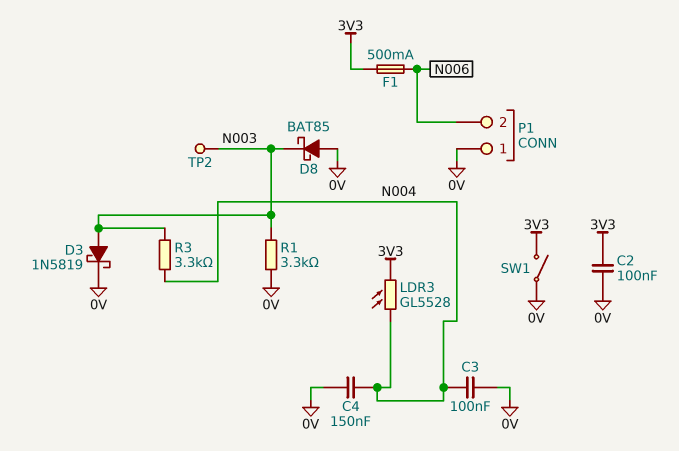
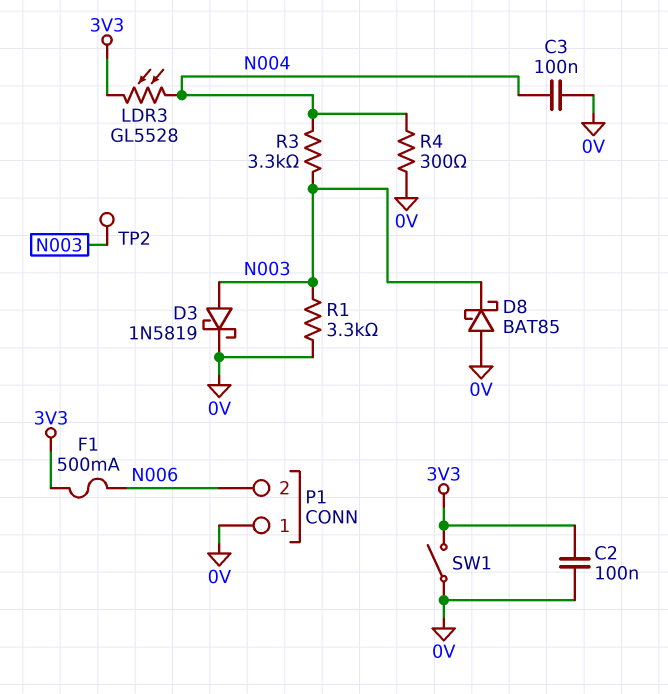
C4: 150nF (0V, N004) -> none
R4: none -> 300 (0V, N004)

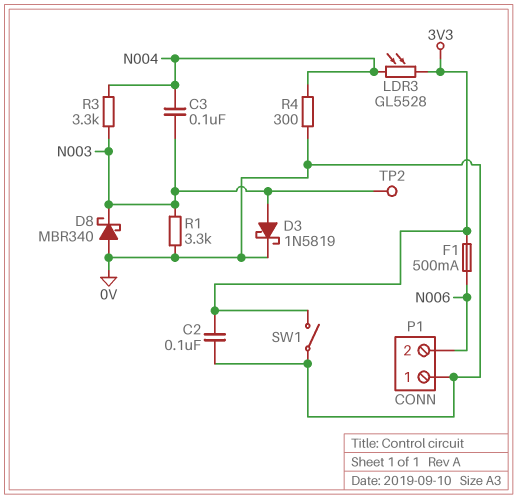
C3: 100nF (0V, N004) -> 100nF (N003, N004)
D8: schottky BAT85 (A 0V, K N003) -> schottky MBR340 (A 0V, K N003)

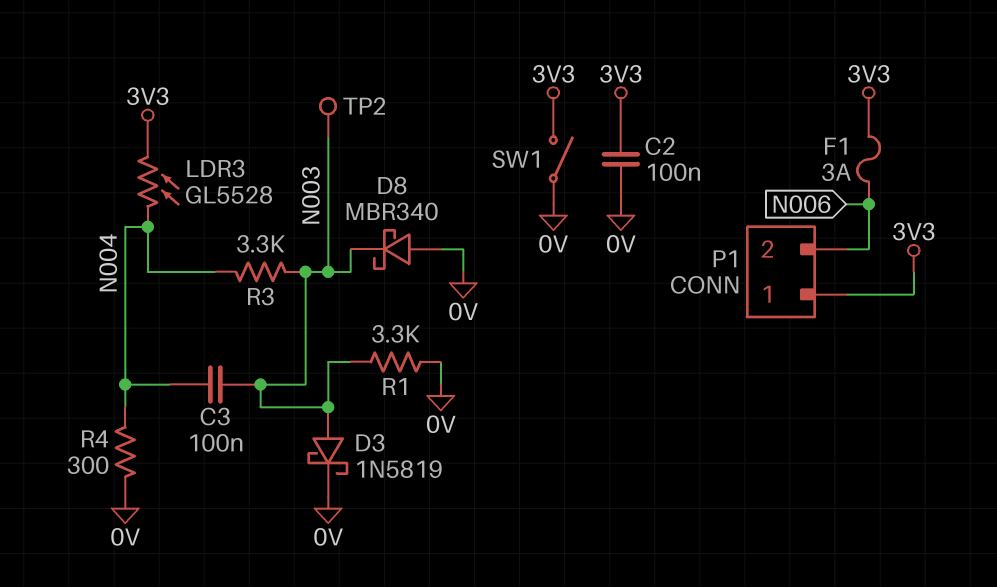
F1: 500mA (3V3, N006) -> 3A (3V3, N006)
P1 pin 1: 0V -> 3V3

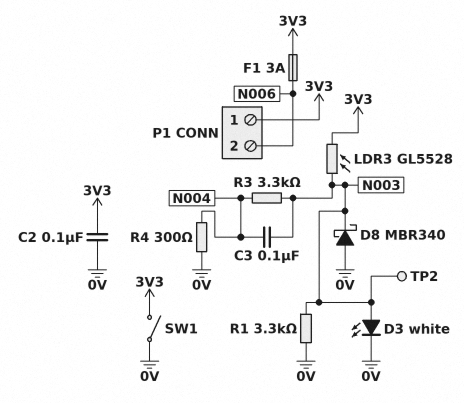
D3: schottky 1N5819 (A N003, K 0V) -> LED white (A N003, K 0V)
LDR3: GL5528 (3V3, N004) -> GL5528 (3V3, N003)

